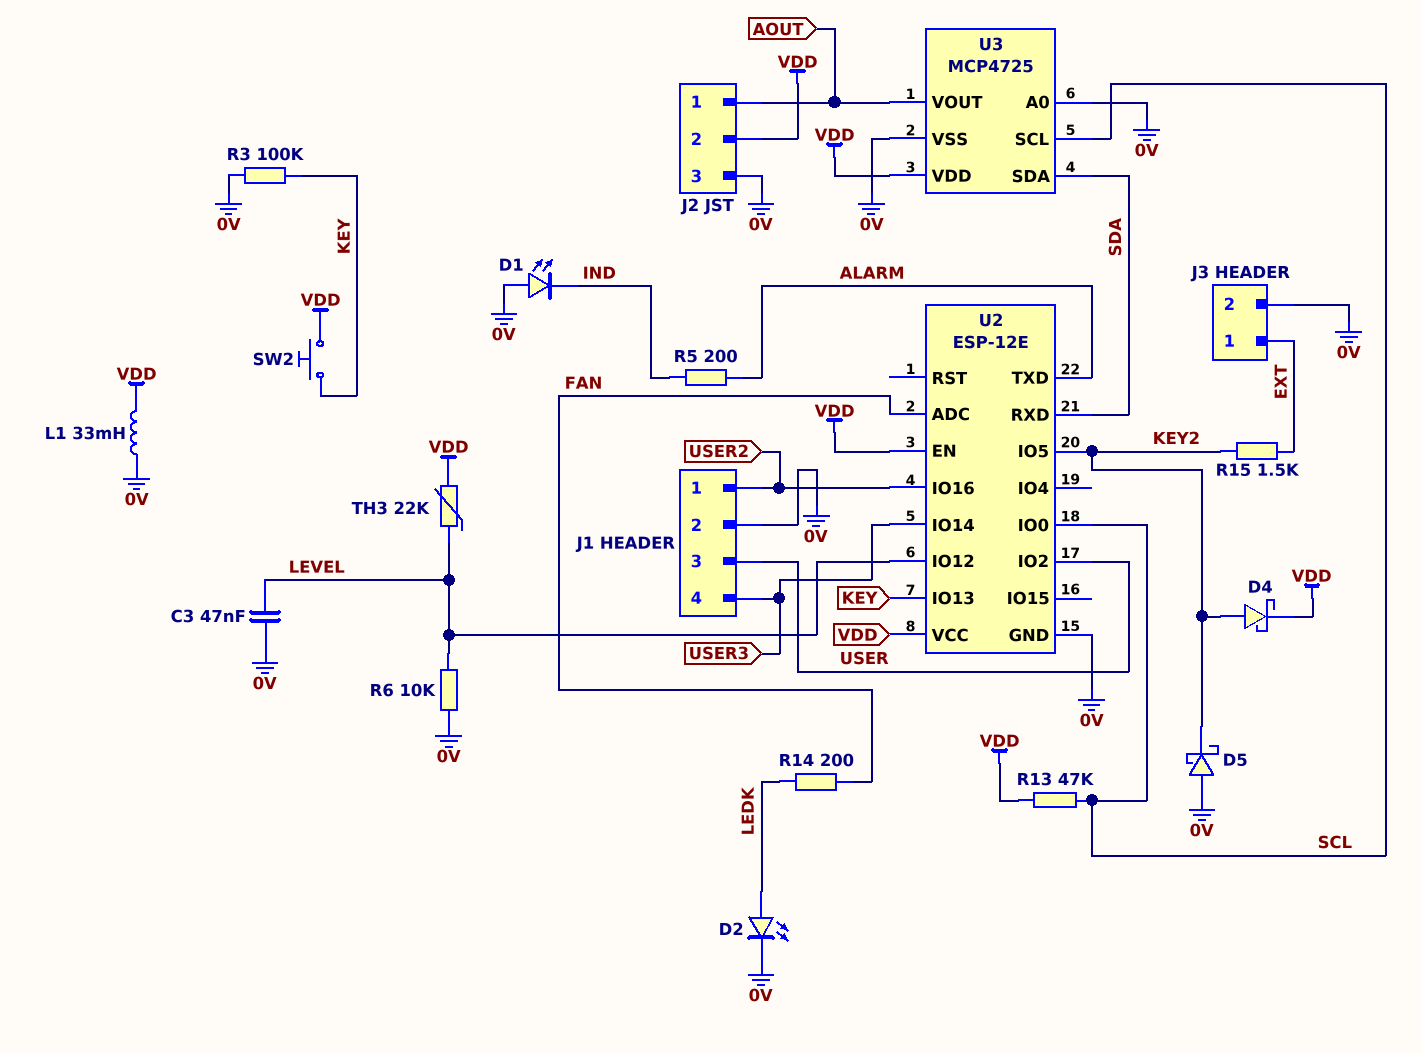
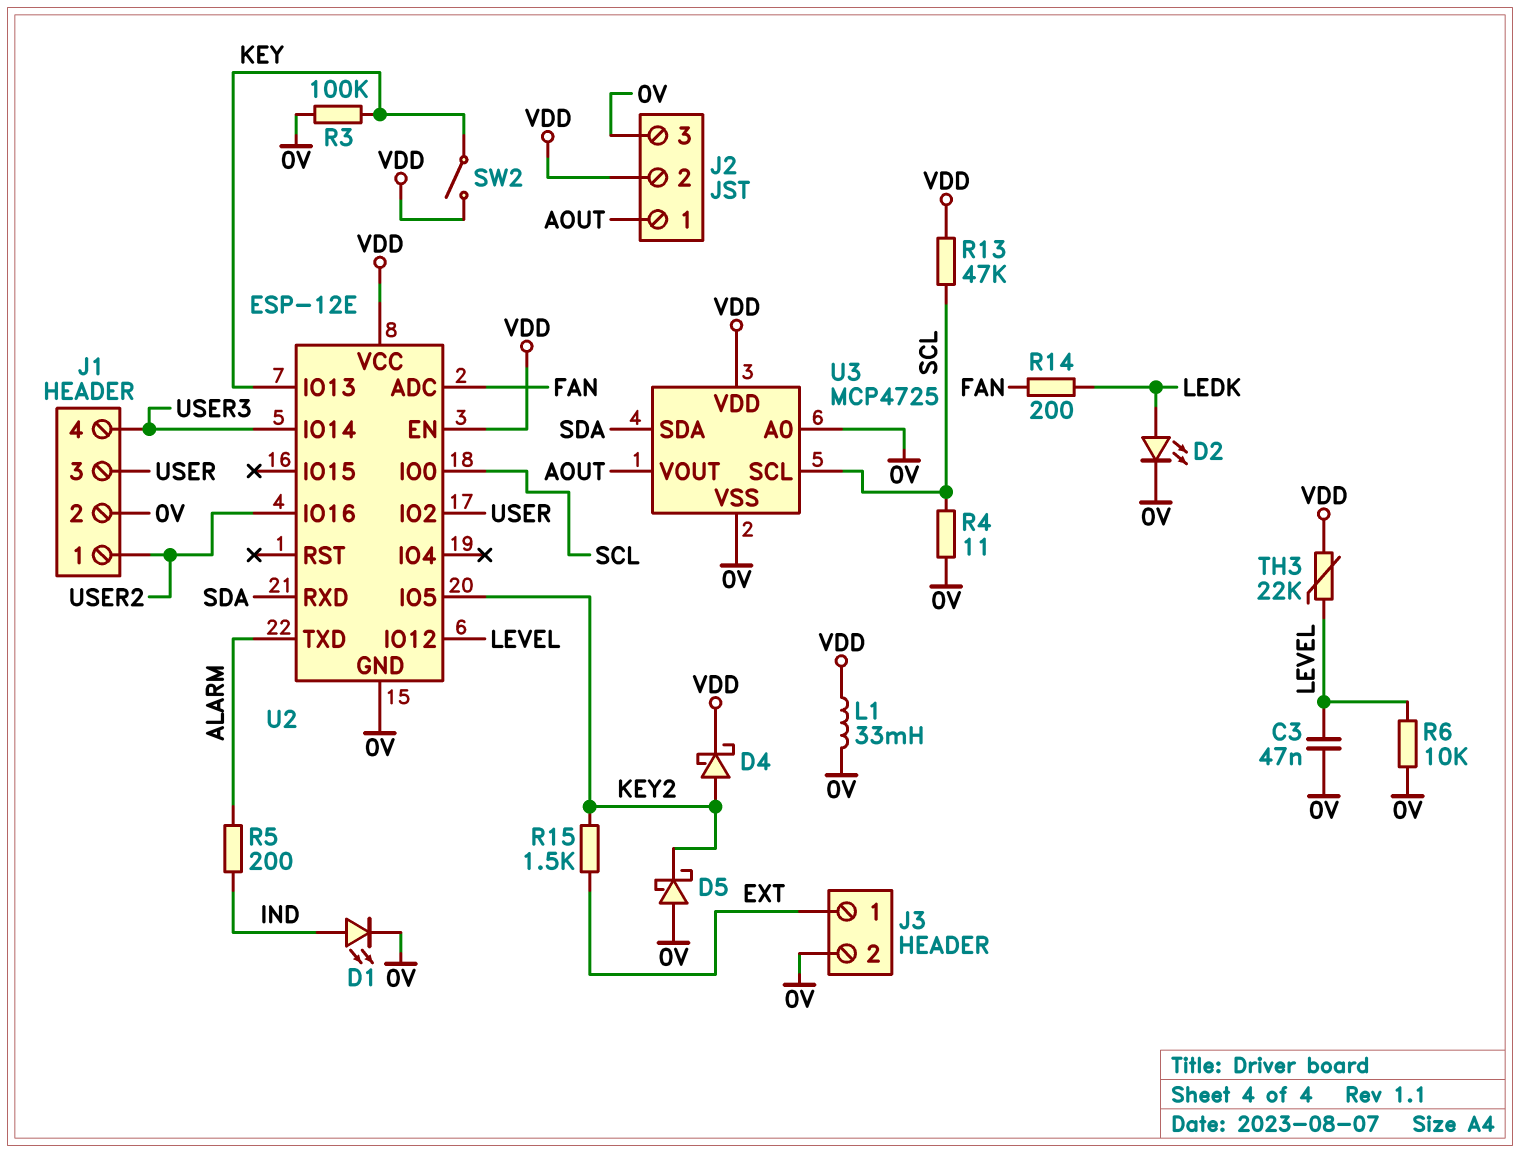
D1: LED (A 0V, K IND) -> LED (A IND, K 0V)
R4: none -> 11 (0V, SCL)
SW2: button (KEY, VDD) -> switch (KEY, VDD)

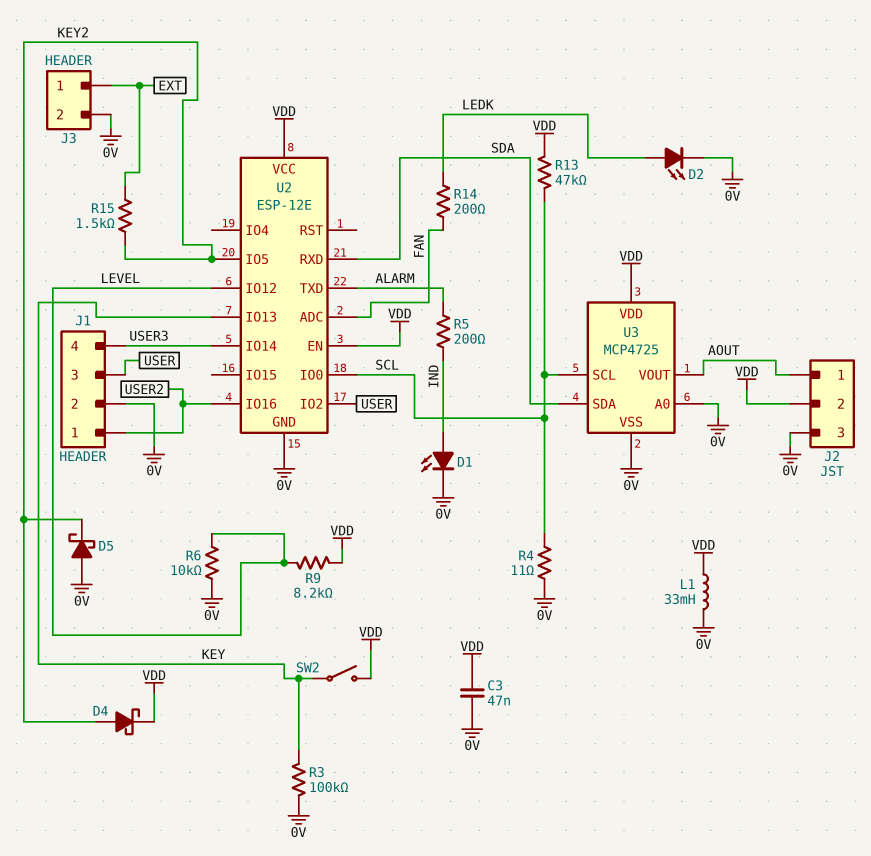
C3: 47nF (0V, LEVEL) -> 47nF (0V, VDD)
R9: none -> 8.2k (LEVEL, VDD)
TH3: 22k (LEVEL, VDD) -> none

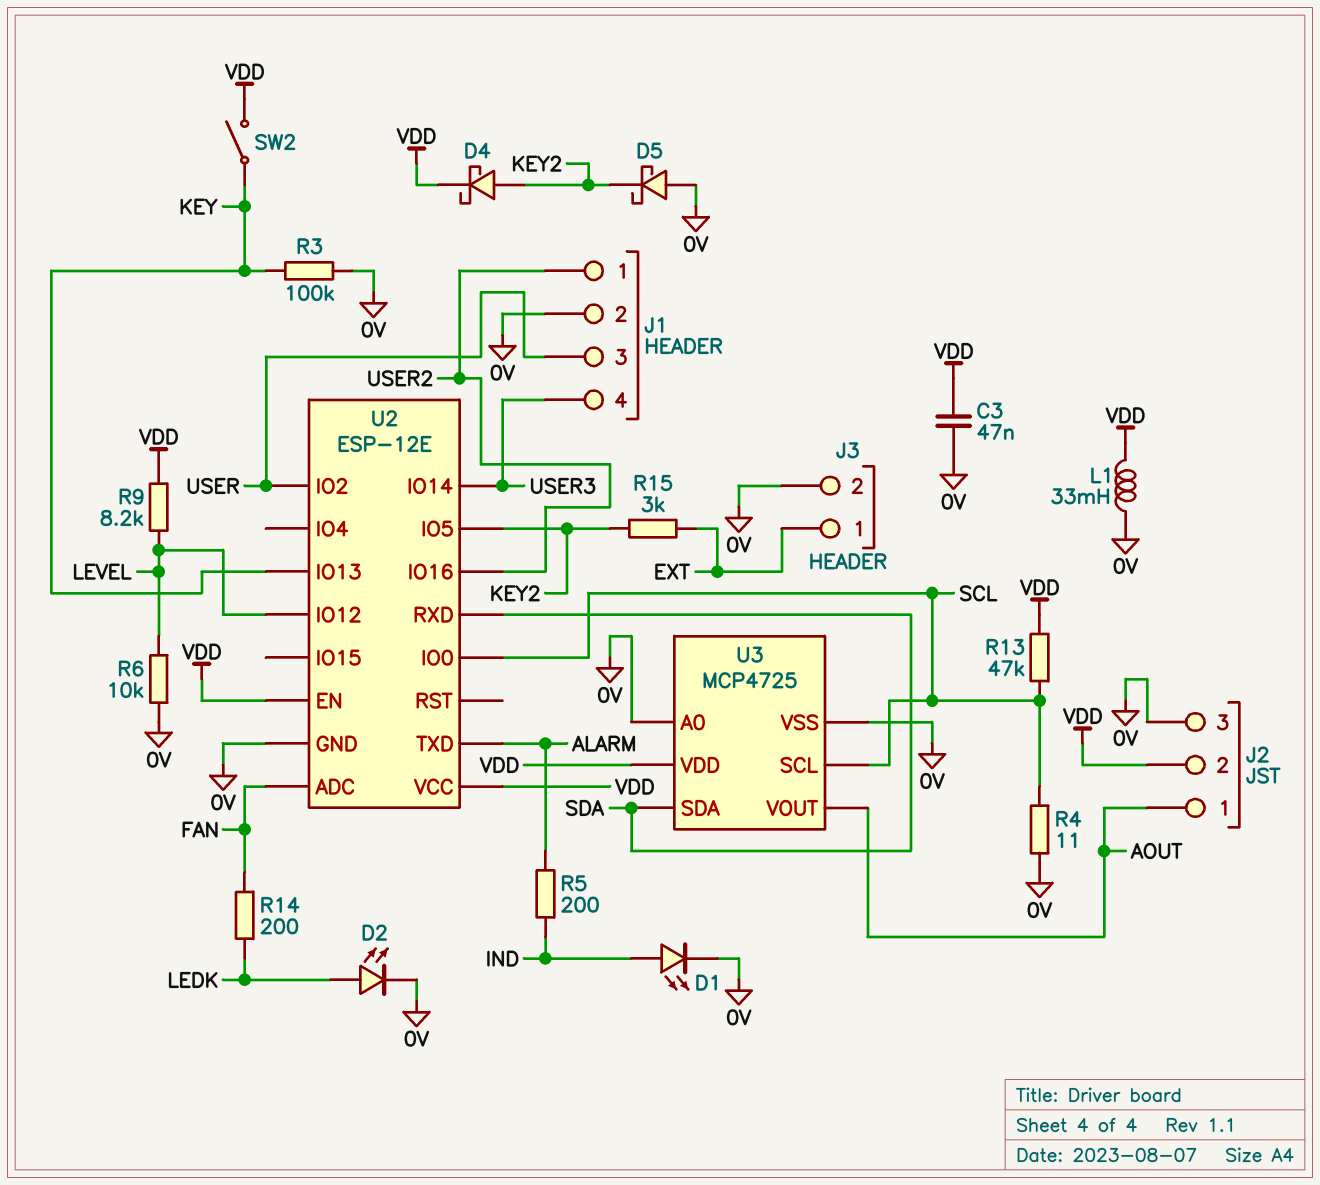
R15: 1.5k (EXT, KEY2) -> 3k (EXT, KEY2)

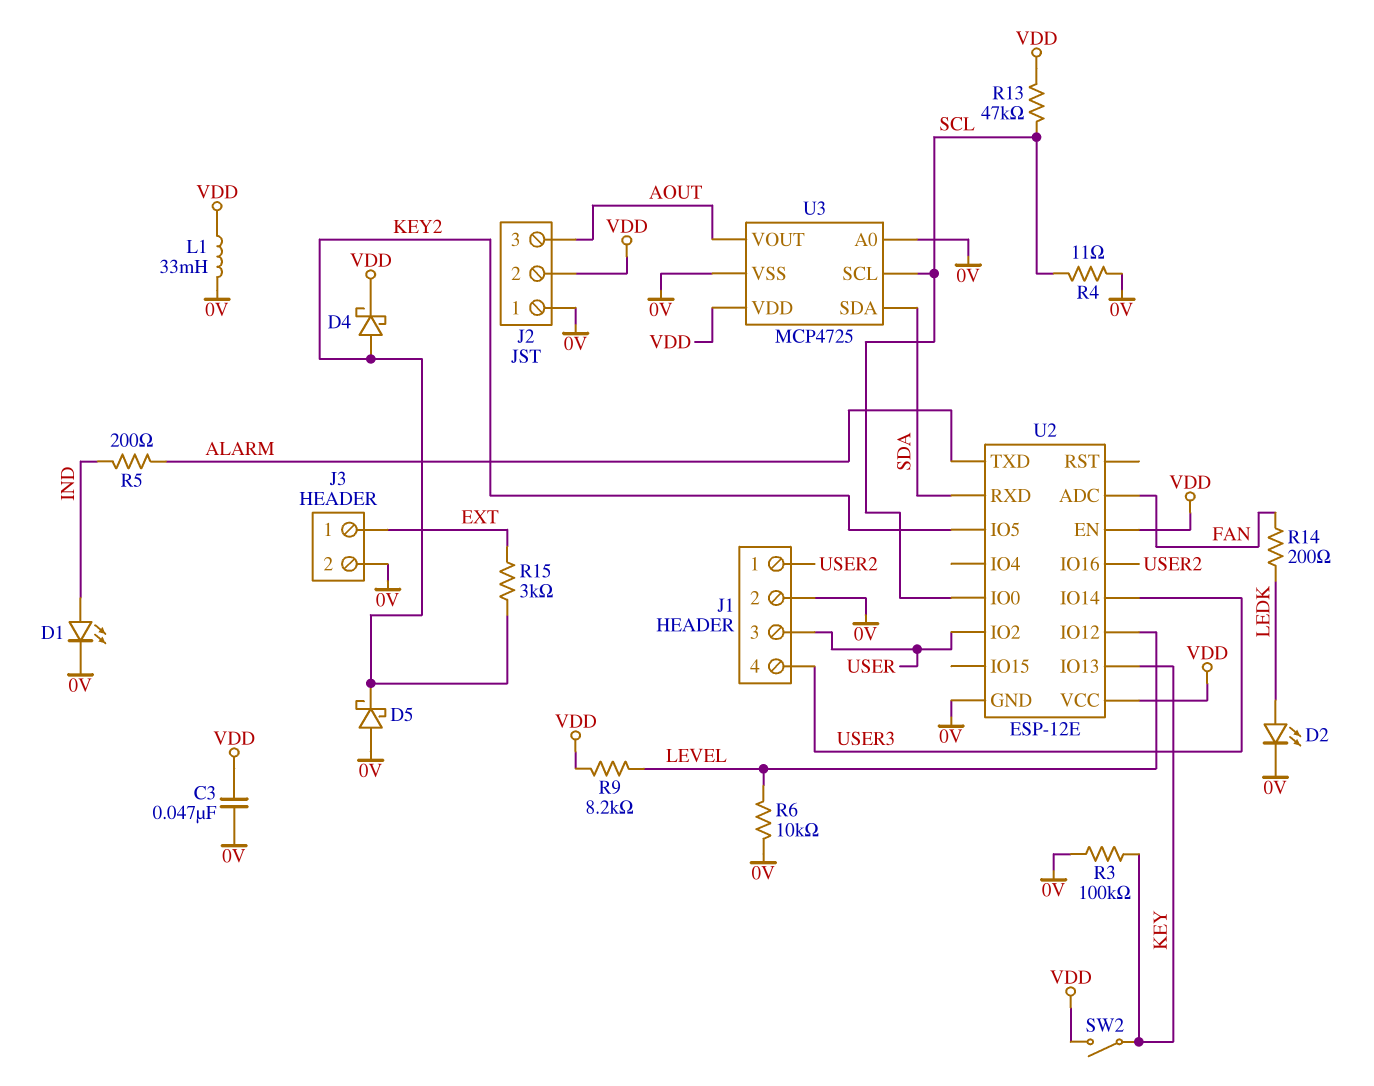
J2 pin 1: AOUT -> 0V
J2 pin 3: 0V -> AOUT

